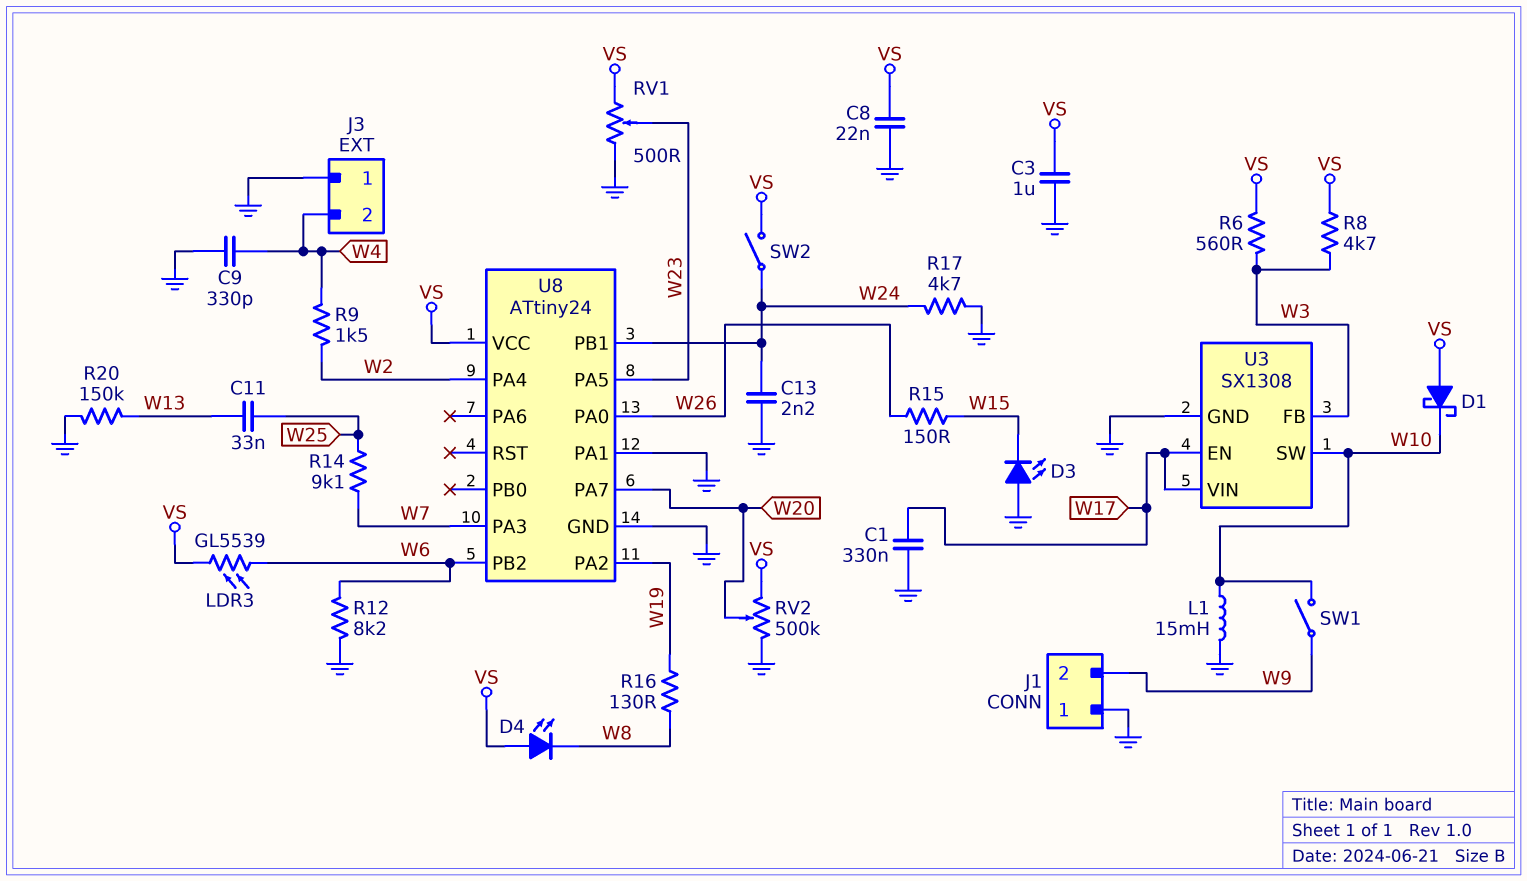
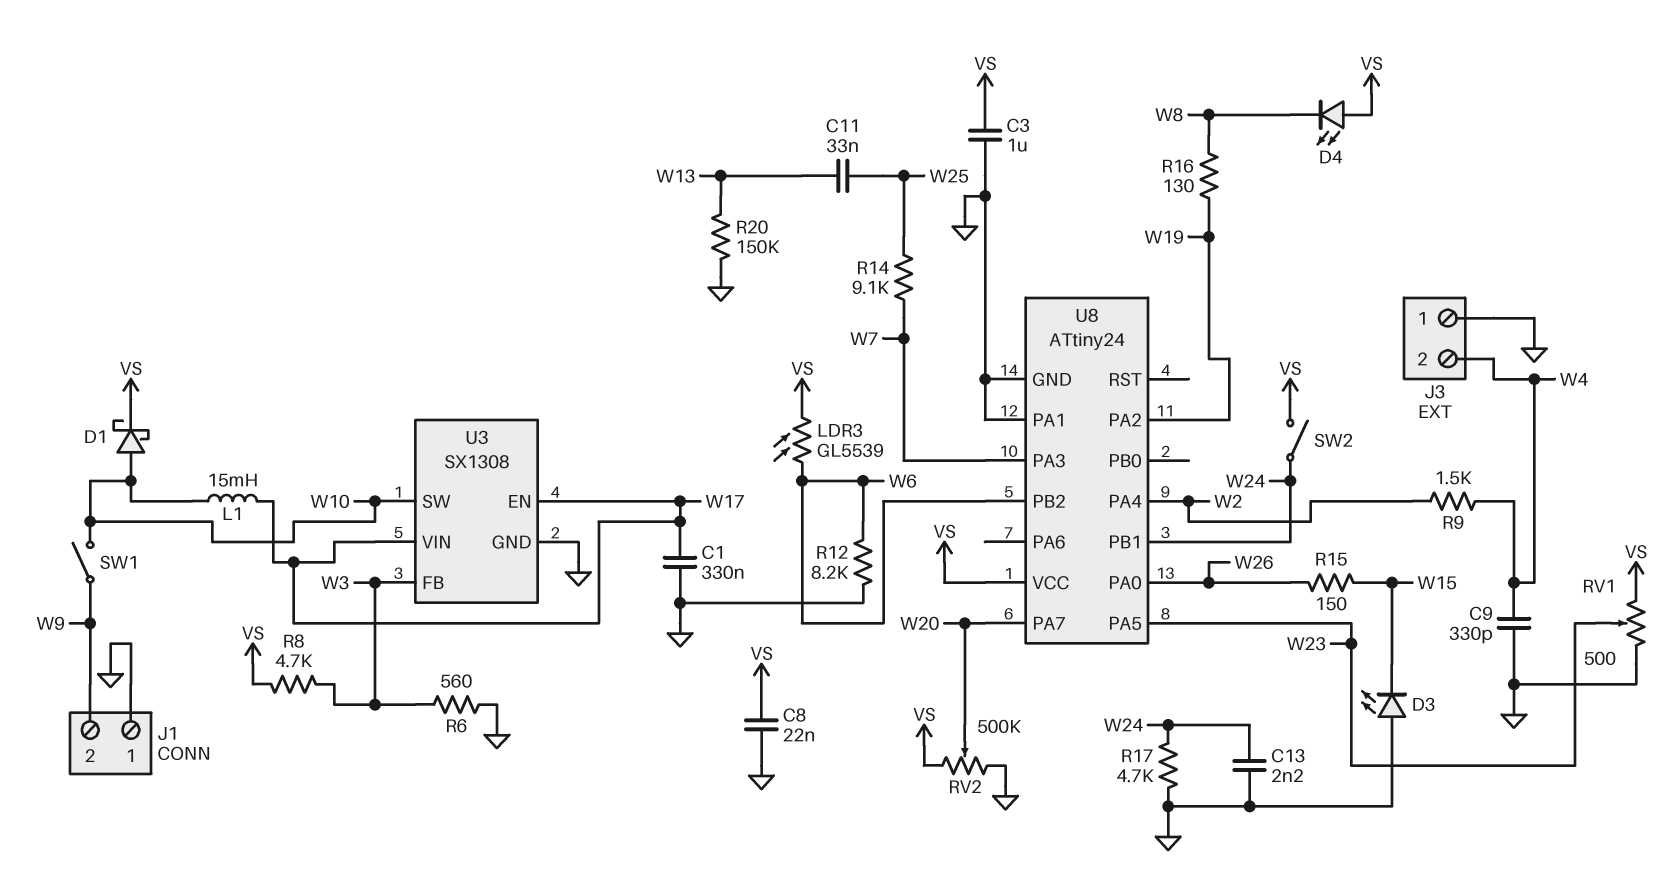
D1: schottky (A VS, K W10) -> schottky (A W10, K VS)
L1: 15mH (GND, W10) -> 15mH (W10, W17)
R6: 560 (VS, W3) -> 560 (GND, W3)

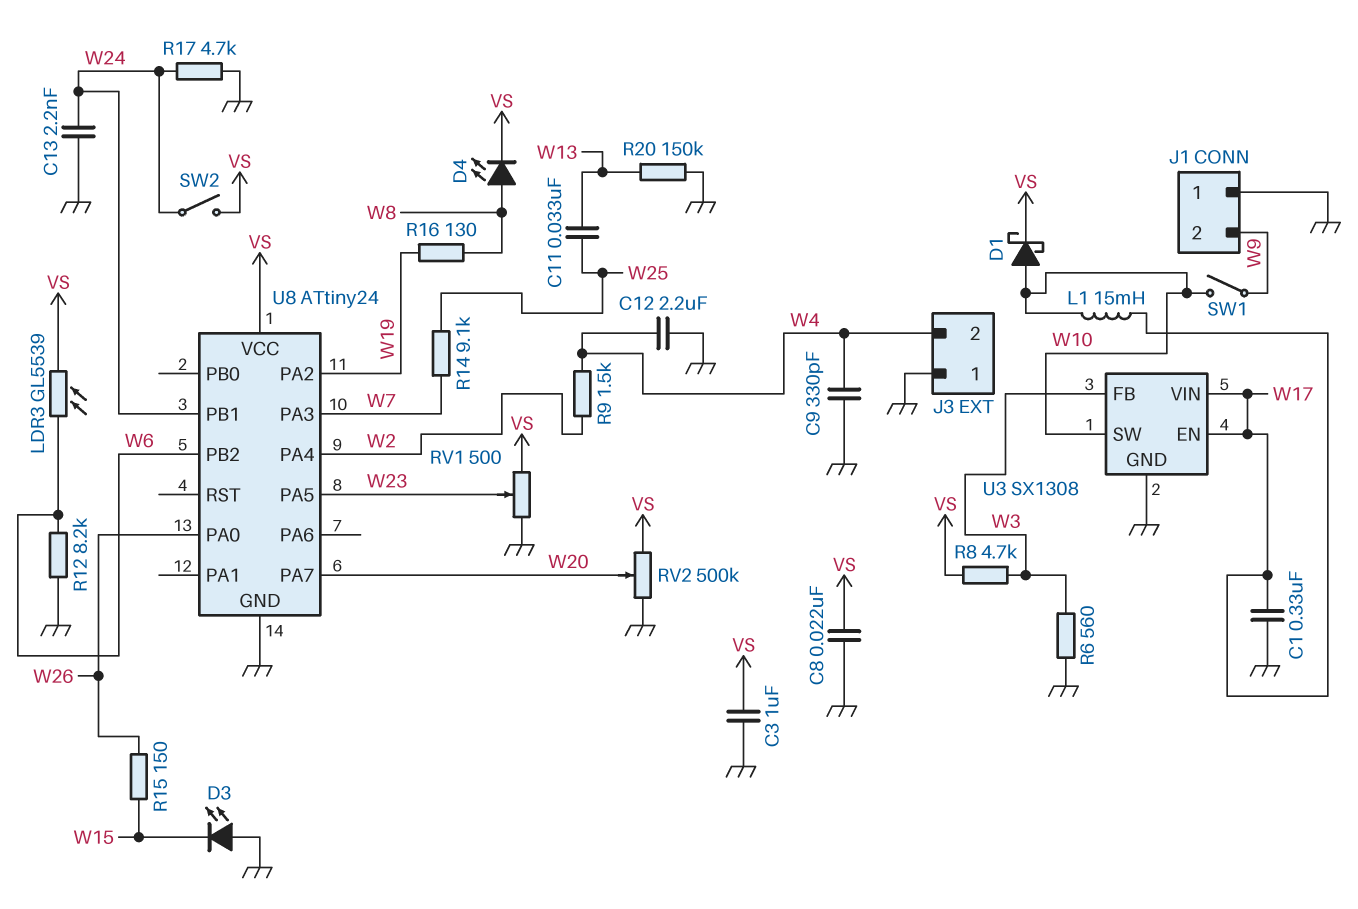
C12: none -> 2.2uF (GND, W4)
D4: LED (A VS, K W8) -> LED (A W8, K VS)
U8 pin PA1: GND -> none

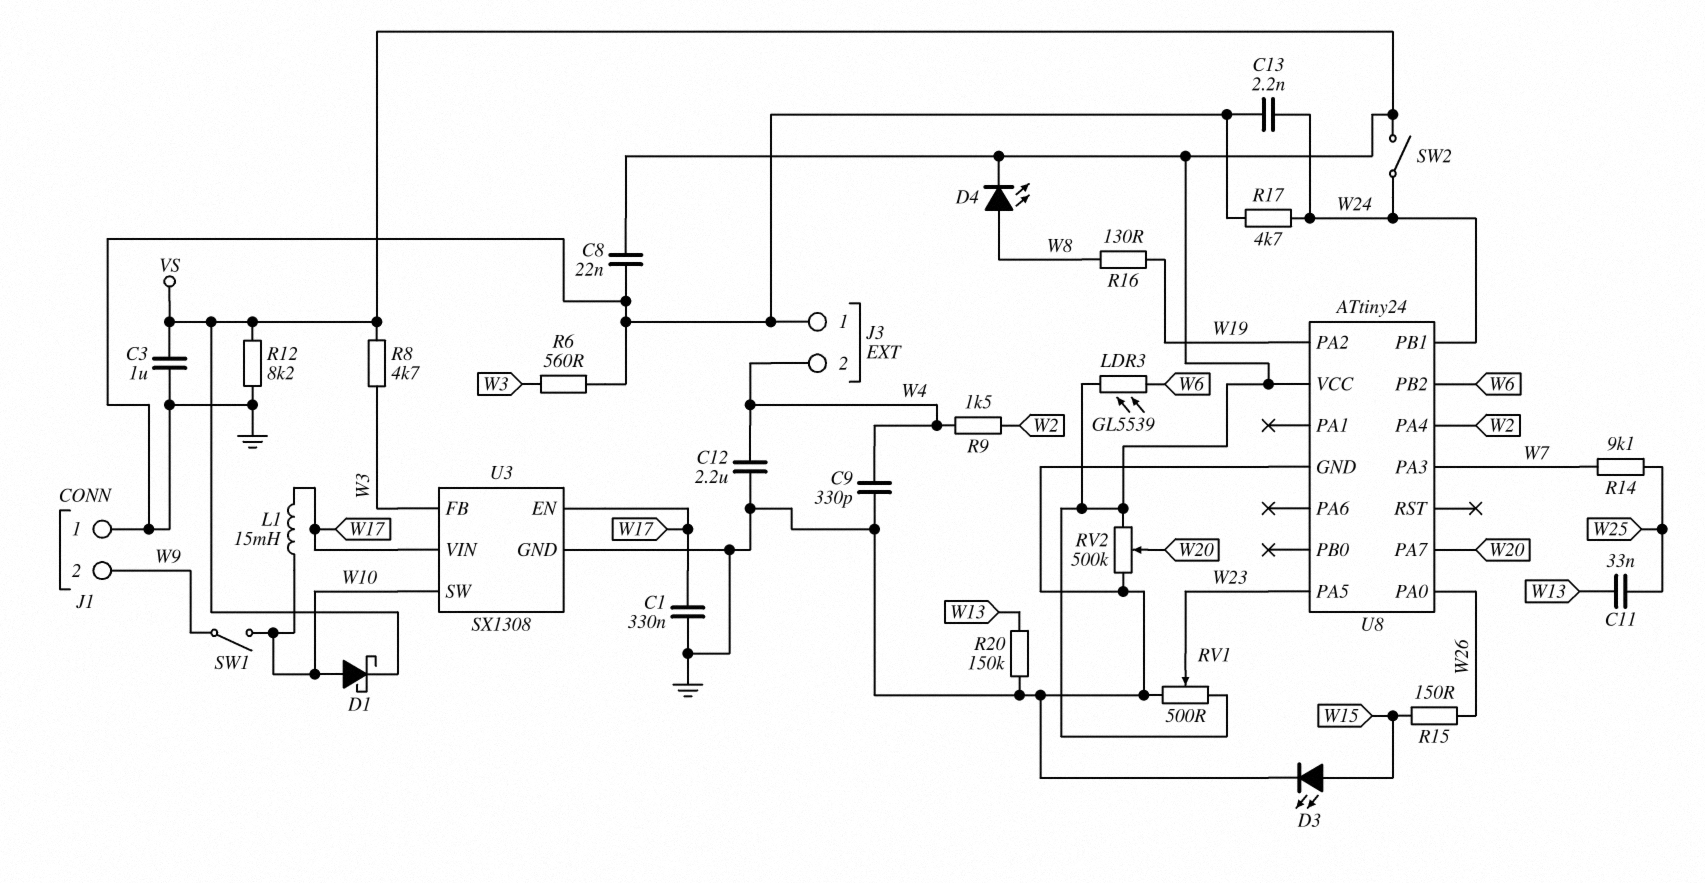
D3: LED (A GND, K W15) -> LED (A W15, K GND)
R12: 8.2k (GND, W6) -> 8.2k (GND, VS)

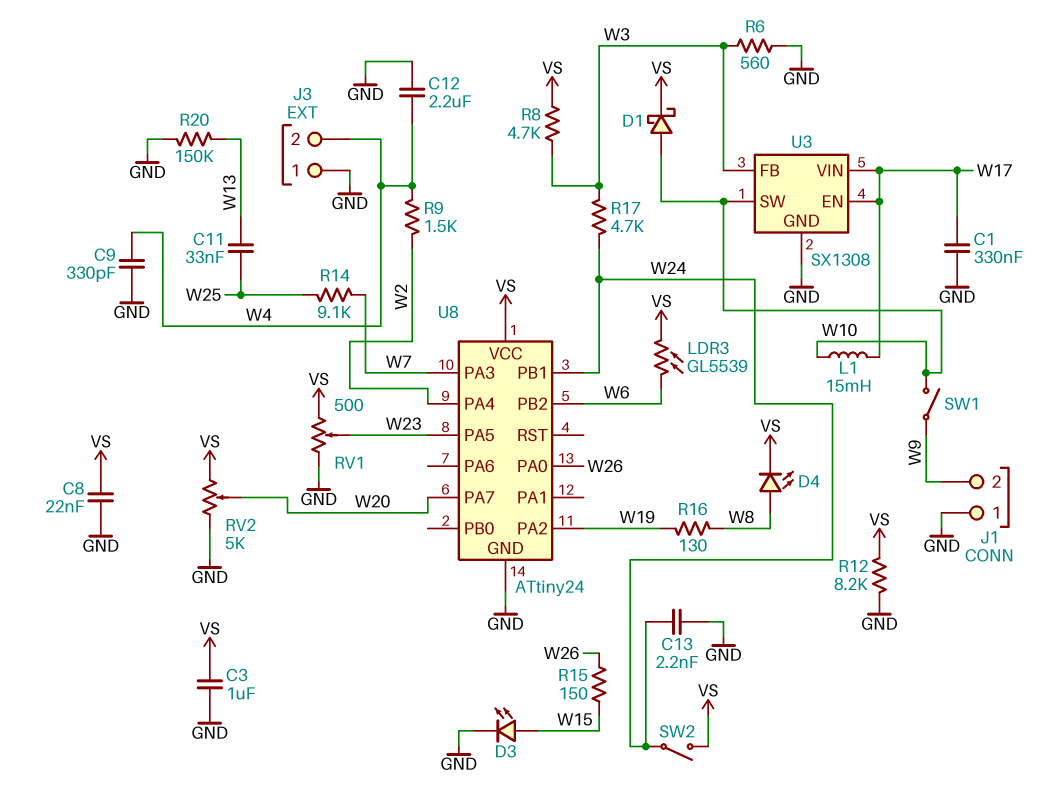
R17: 4.7k (GND, W24) -> 4.7k (W3, W24)
RV2: 500k (GND, VS, wiper W20) -> 5k (GND, VS, wiper W20)

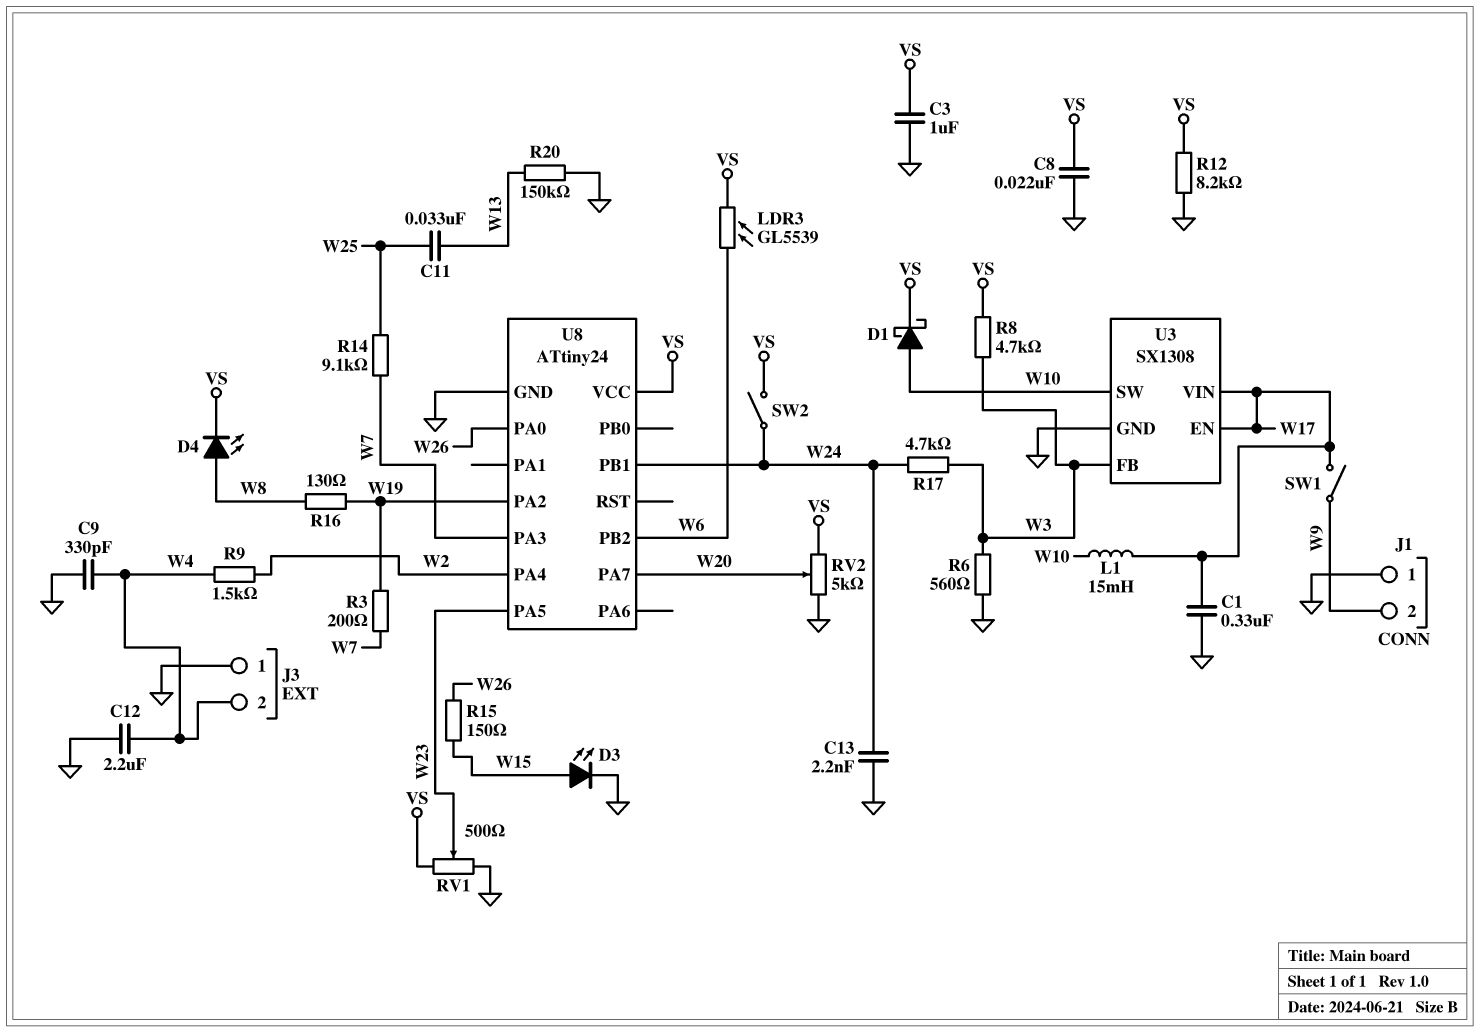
R3: none -> 200 (W7, W19)
SW1: switch (W9, W10) -> switch (W9, W17)

